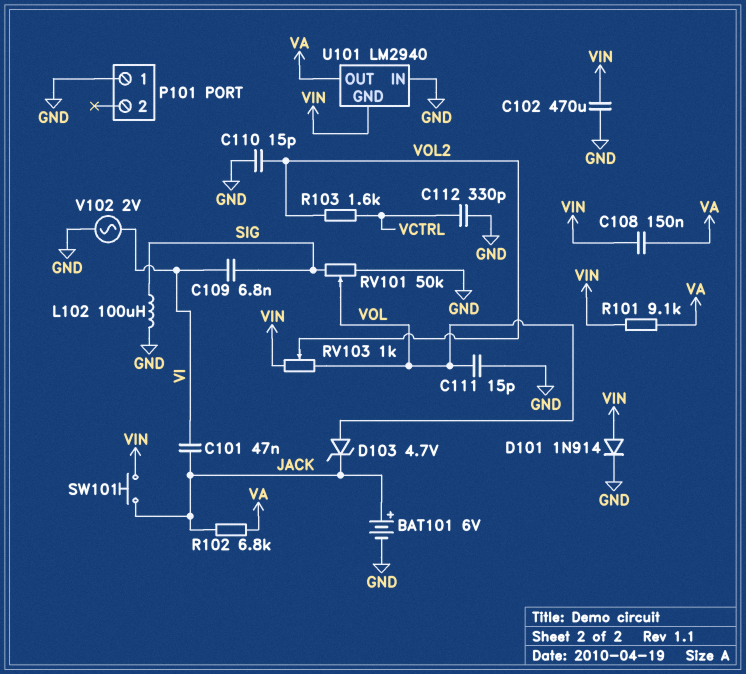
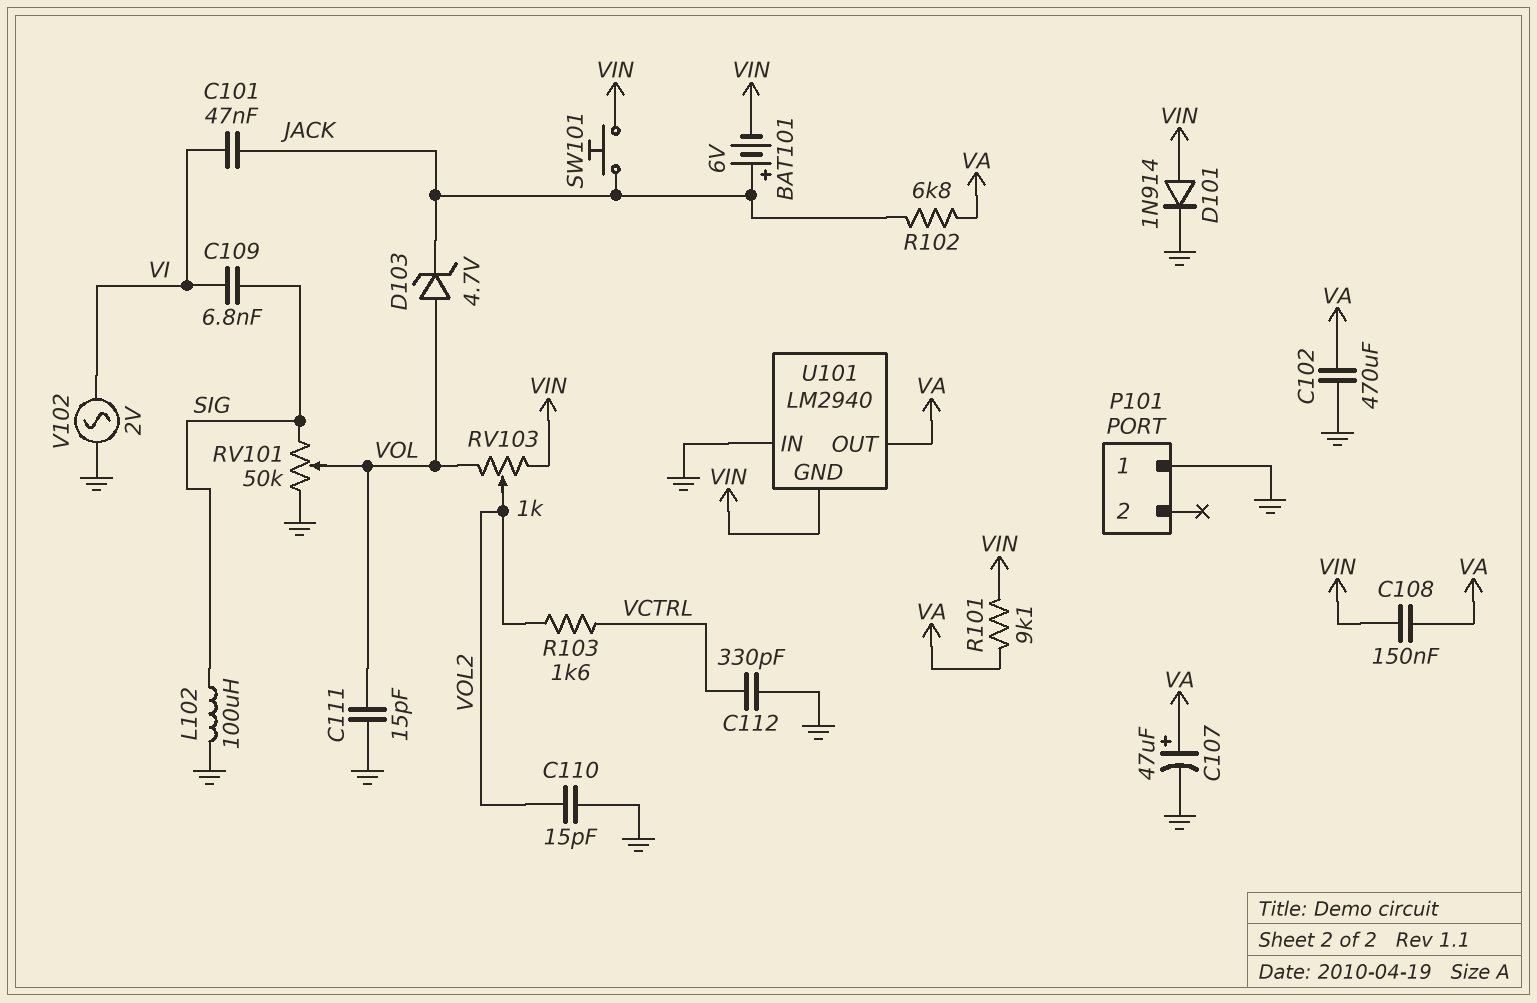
BAT101: 6V (plus JACK, minus GND) -> 6V (plus JACK, minus VIN)
C102: 470uF (GND, VIN) -> 470uF (GND, VA)
C107: none -> 47uF (plus VA, minus GND)

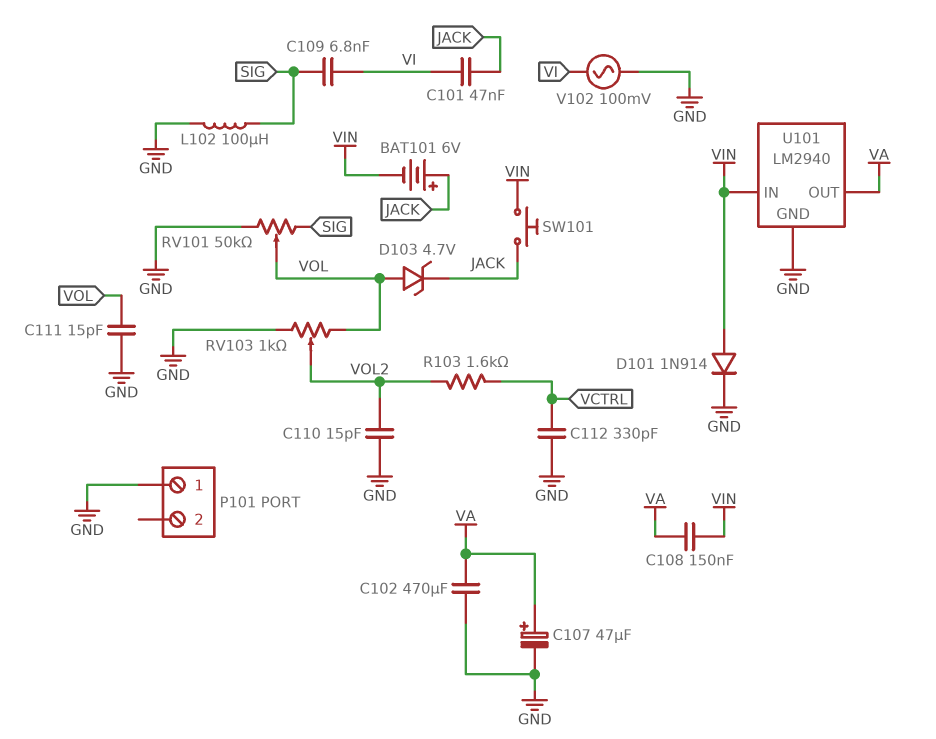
R101: 9.1k (VA, VIN) -> none
R102: 6.8k (JACK, VA) -> none
RV103: 1k (VIN, VOL, wiper VOL2) -> 1k (GND, VOL, wiper VOL2)
U101 pin GND: VIN -> GND
U101 pin IN: GND -> VIN
V102: AC 2V (GND, VI) -> AC 100mV (GND, VI)

